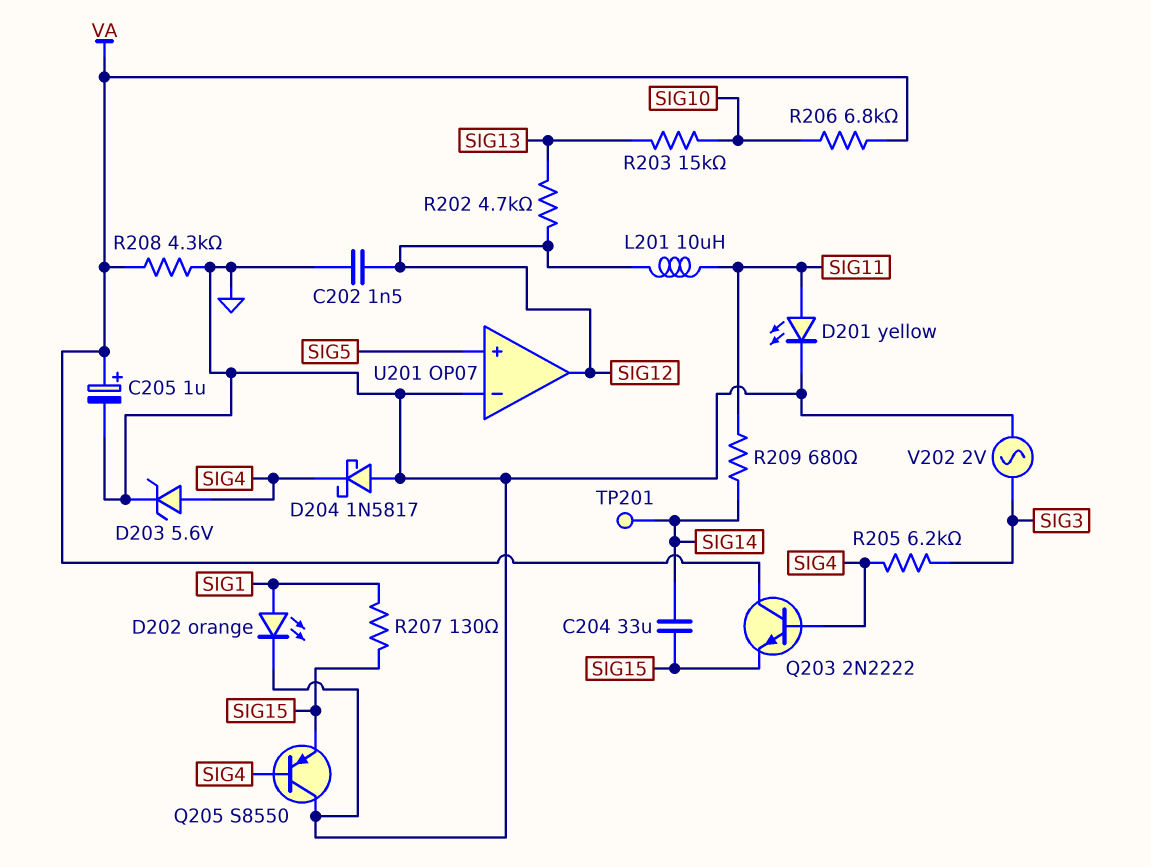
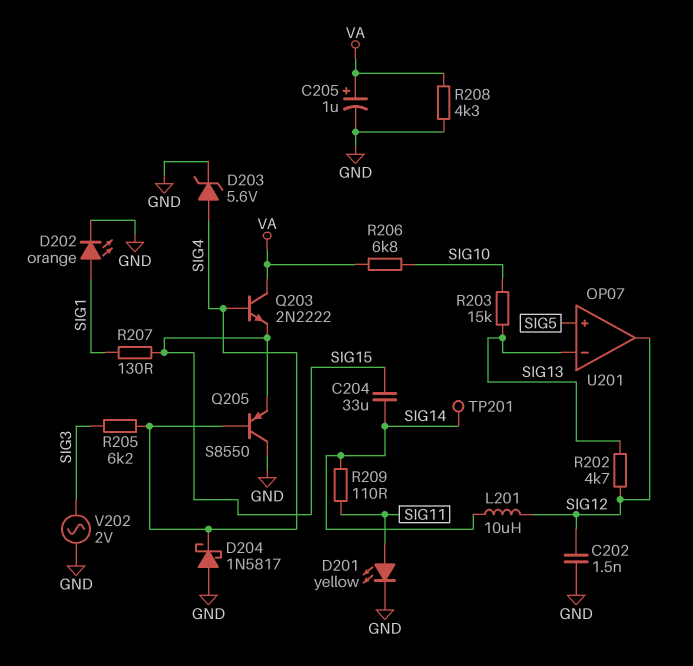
L201: 10uH (SIG11, SIG12) -> 10uH (SIG12, SIG14)
R209: 680 (SIG11, SIG14) -> 110 (SIG11, SIG14)
U201 pin in-: GND -> SIG13

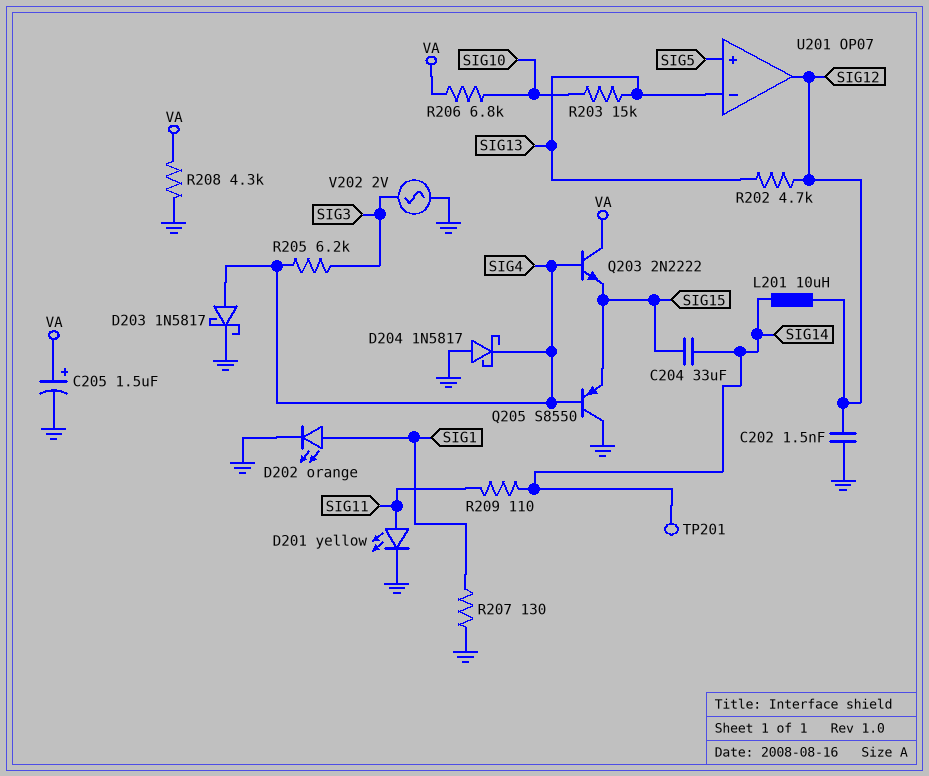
C205: 1uF (plus VA, minus GND) -> 1.5uF (plus VA, minus GND)
D203: zener 5.6V (A SIG4, K GND) -> schottky 1N5817 (A SIG4, K GND)
R207: 130 (SIG1, SIG15) -> 130 (GND, SIG1)

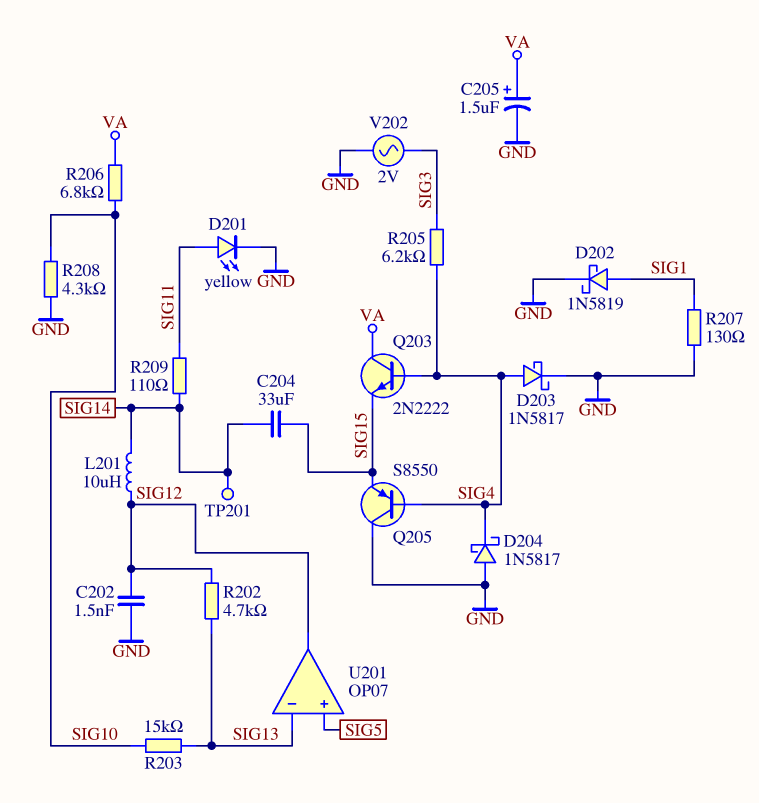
D202: LED orange (A SIG1, K GND) -> schottky 1N5819 (A SIG1, K GND)
R208: 4.3k (GND, VA) -> 4.3k (GND, SIG10)

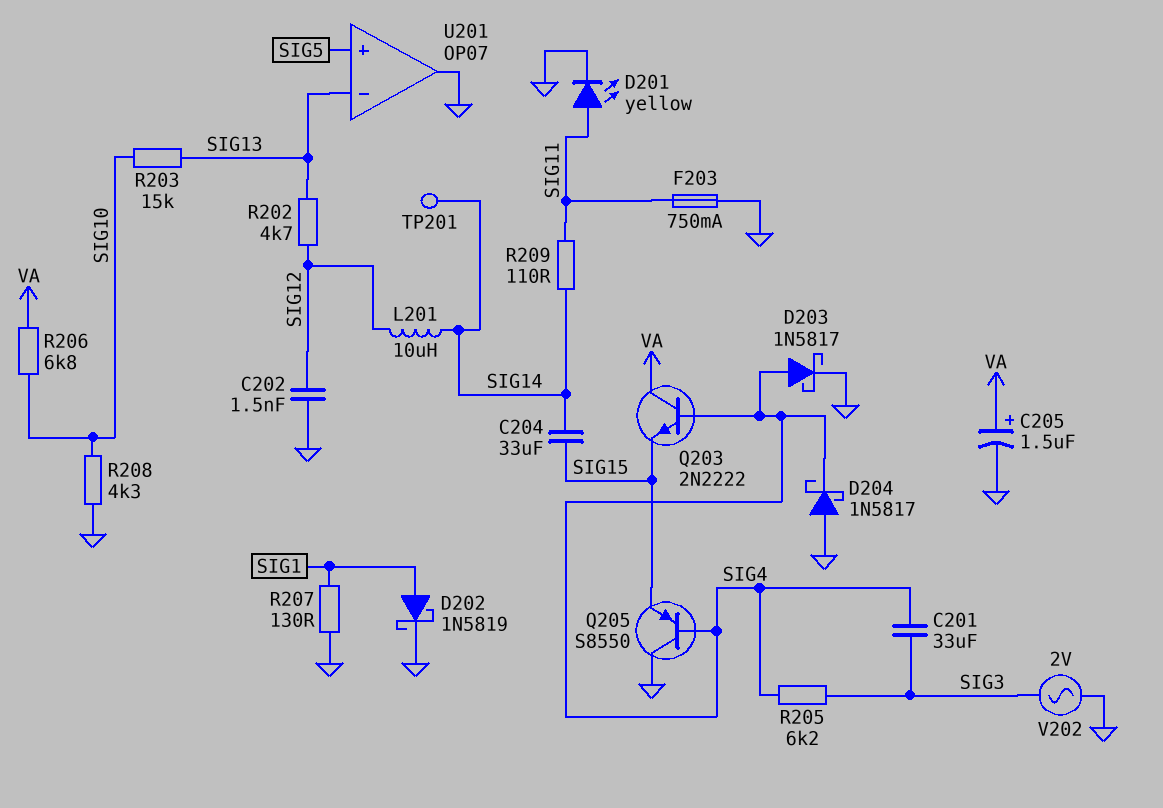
C201: none -> 33uF (SIG3, SIG4)
F203: none -> 750mA (GND, SIG11)
U201 pin out: SIG12 -> GND

